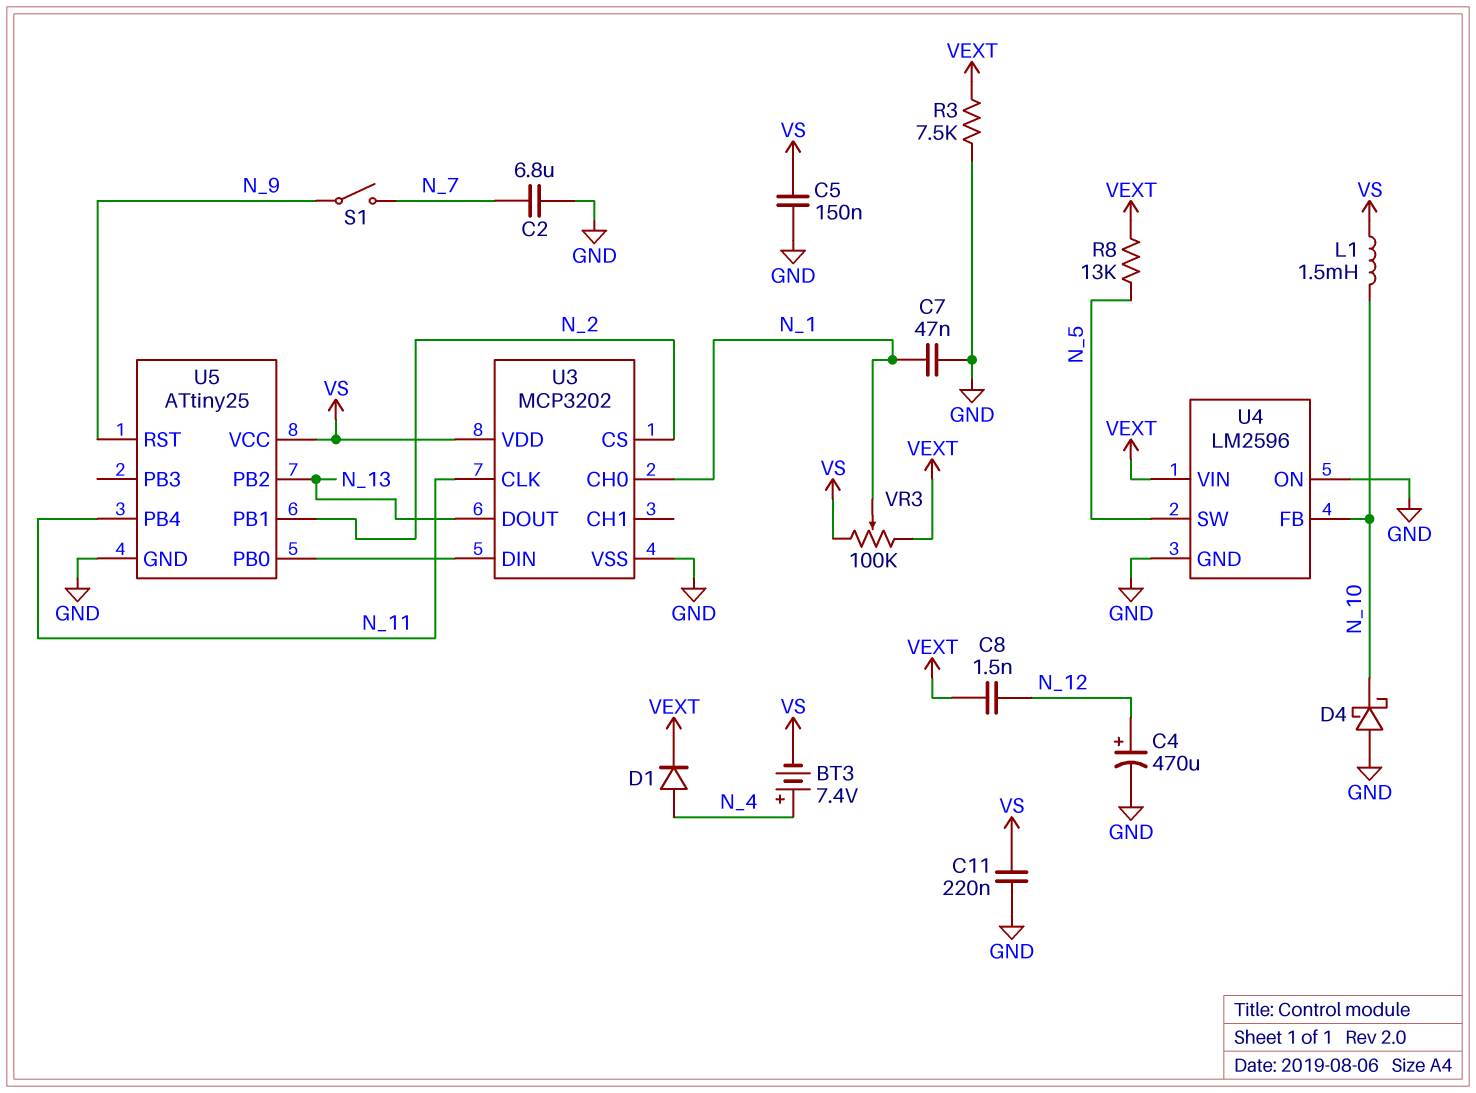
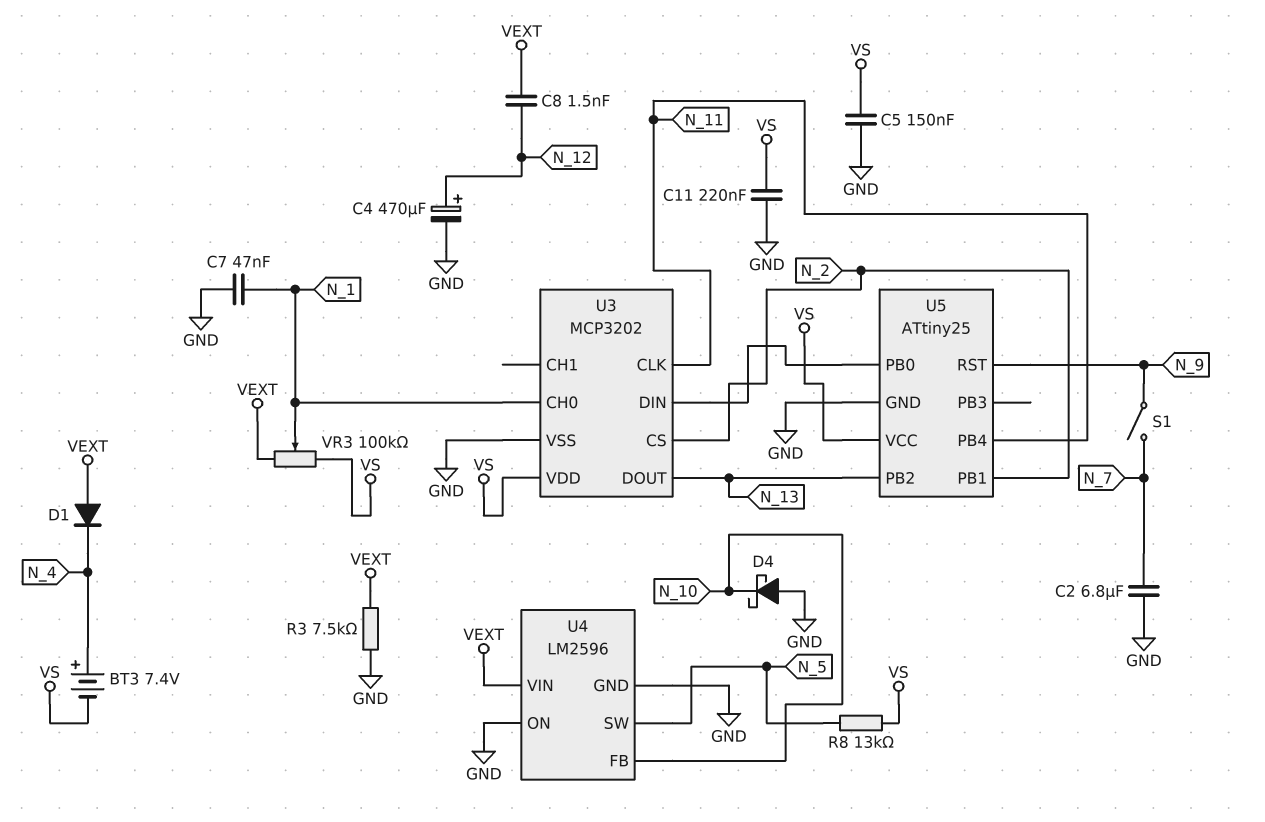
D1: diode (A N_4, K VEXT) -> diode (A VEXT, K N_4)
L1: 1.5mH (N_10, VS) -> none
R8: 13k (N_5, VEXT) -> 13k (N_5, VS)

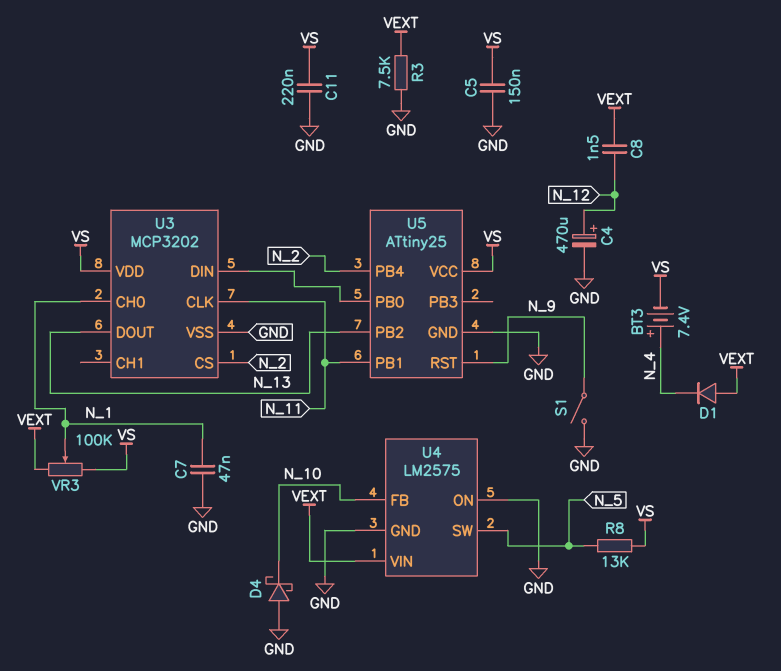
C2: 6.8uF (GND, N_7) -> none
S1: switch (N_7, N_9) -> switch (GND, N_9)
U4: LM2596 -> LM2575
U5 pin PB1: N_2 -> N_11
U5 pin PB4: N_11 -> N_2

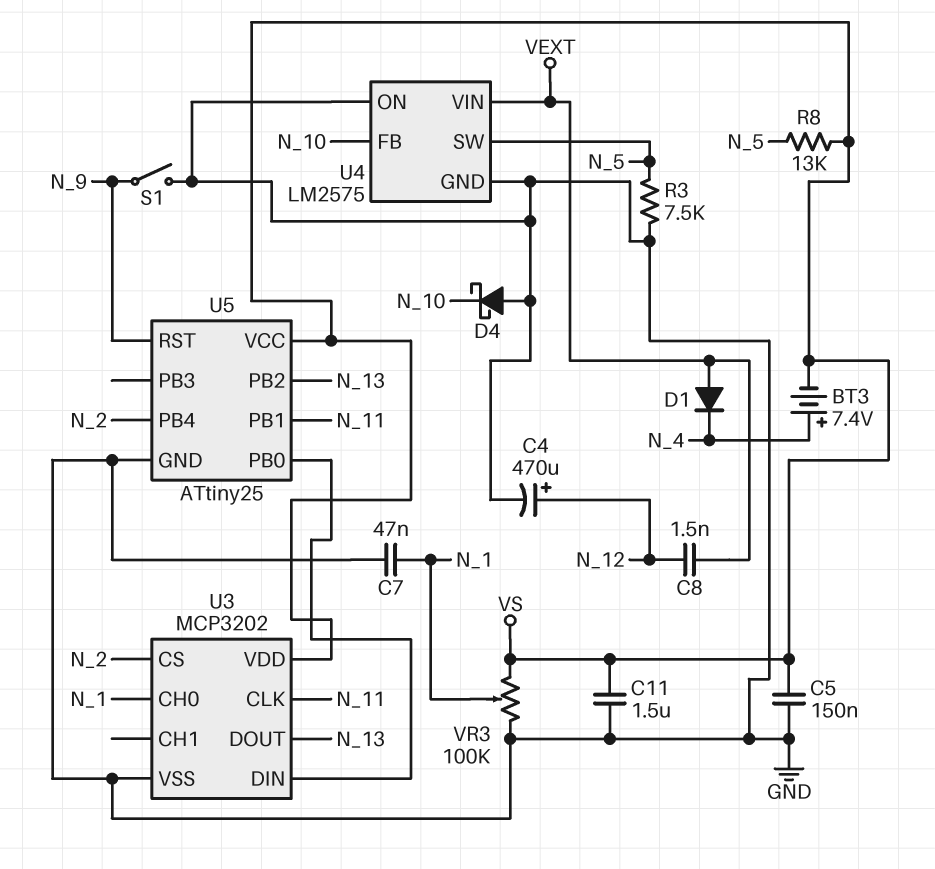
C11: 220nF (GND, VS) -> 1.5uF (GND, VS)
R3: 7.5k (GND, VEXT) -> 7.5k (GND, N_5)
VR3: 100k (VEXT, VS, wiper N_1) -> 100k (GND, VS, wiper N_1)

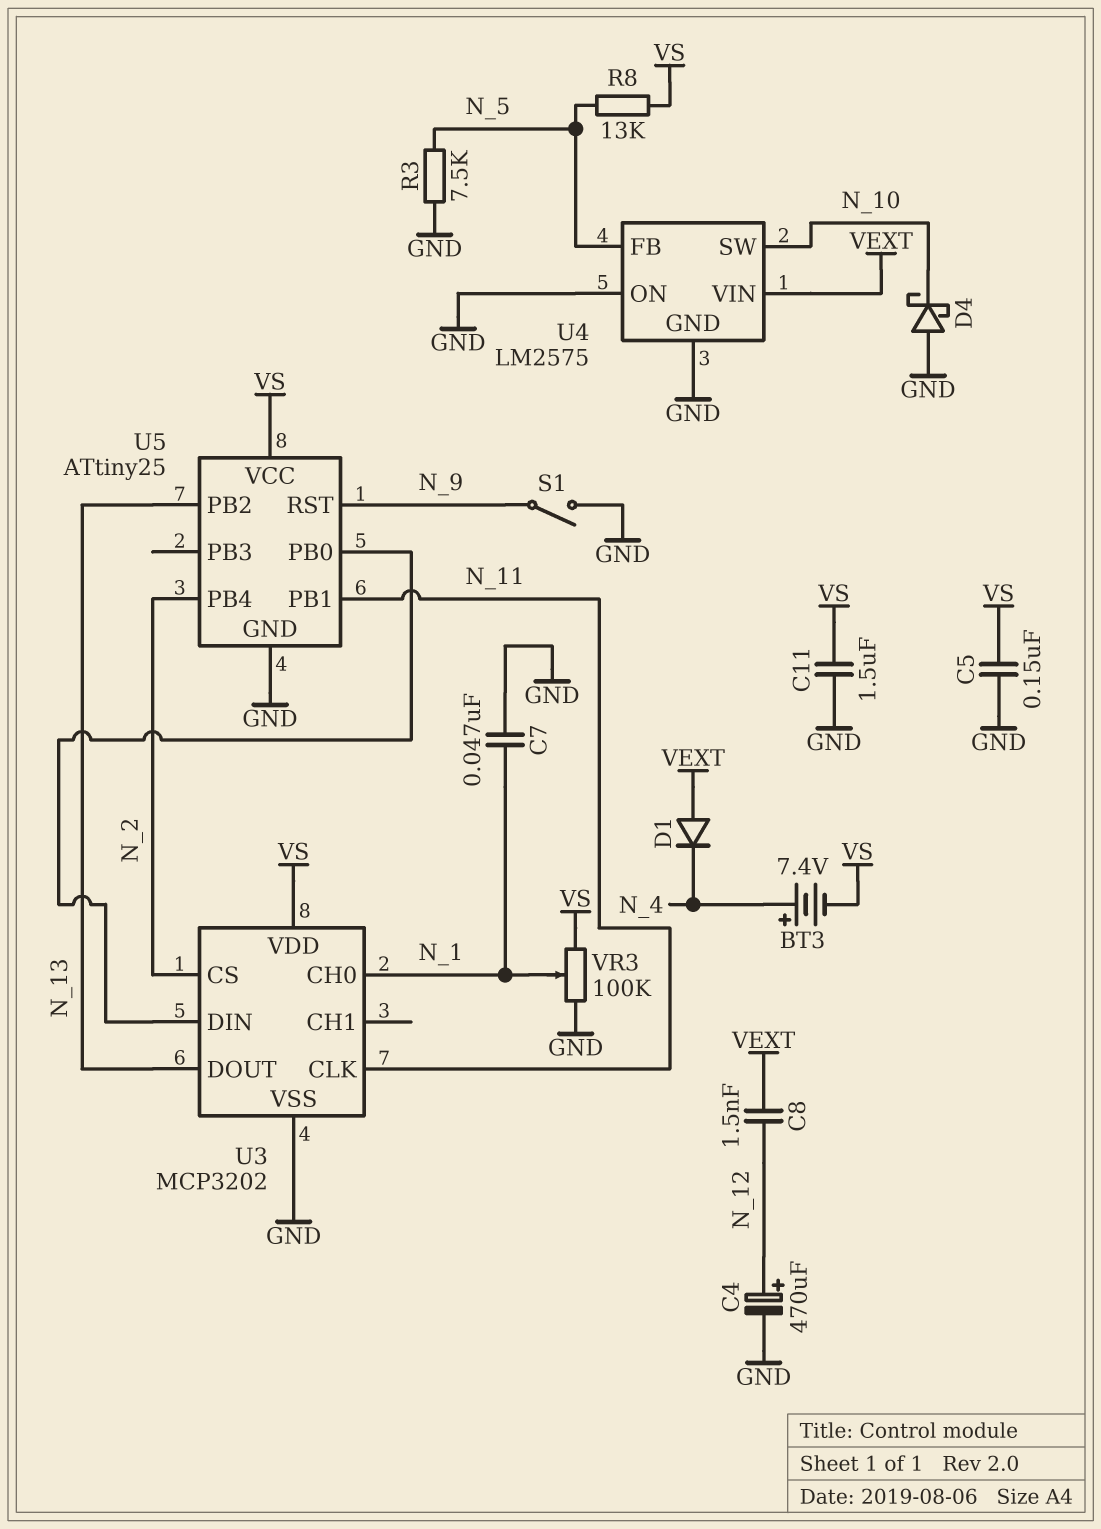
U4 pin FB: N_10 -> N_5
U4 pin SW: N_5 -> N_10

